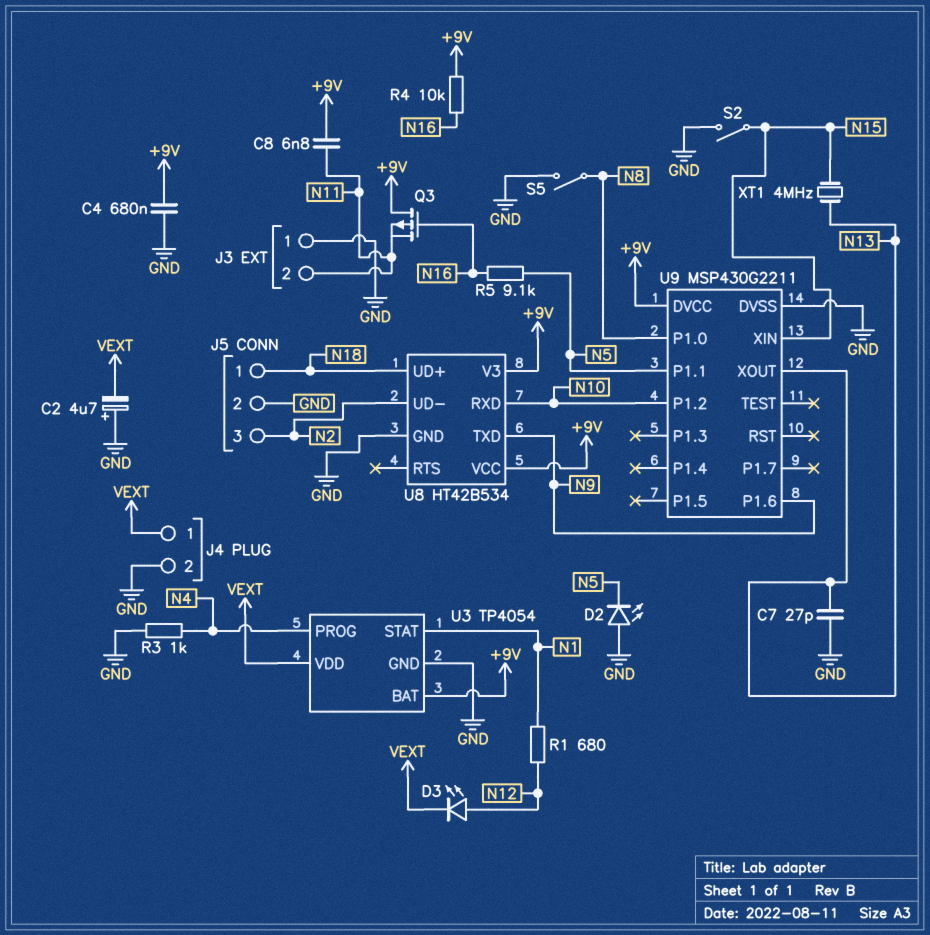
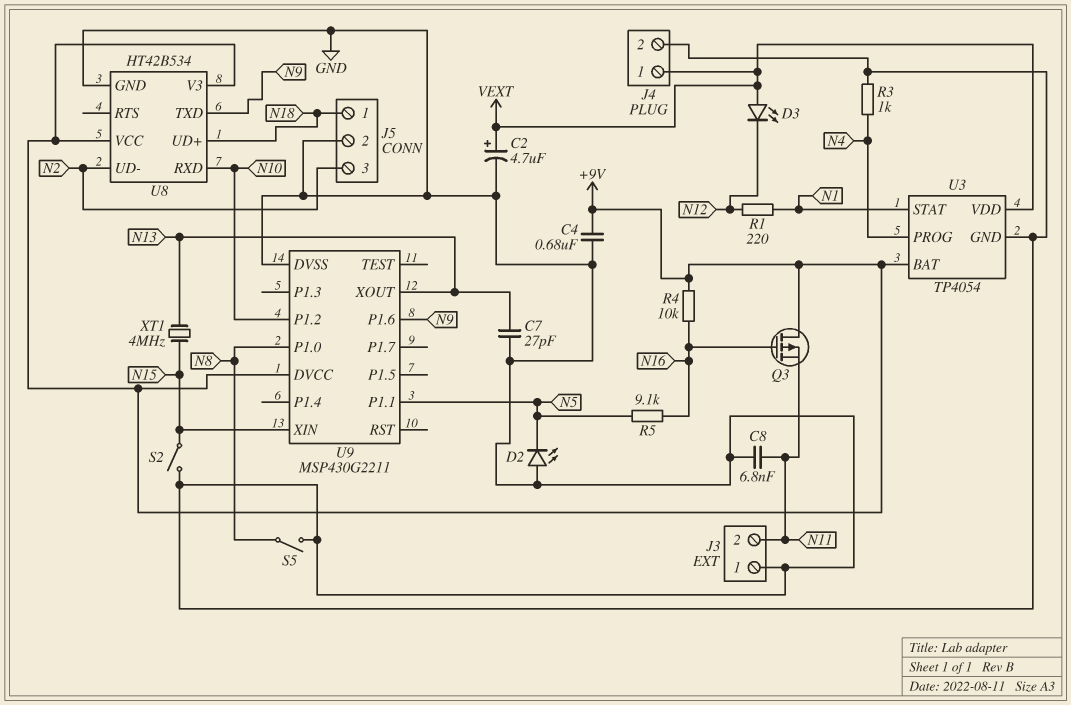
C2: 4.7uF (plus GND, minus VEXT) -> 4.7uF (plus VEXT, minus GND)
C8: 6.8nF (+9V, N11) -> 6.8nF (GND, N11)
D3: LED (A N12, K VEXT) -> LED (A VEXT, K N12)
R1: 680 (N1, N12) -> 220 (N1, N12)

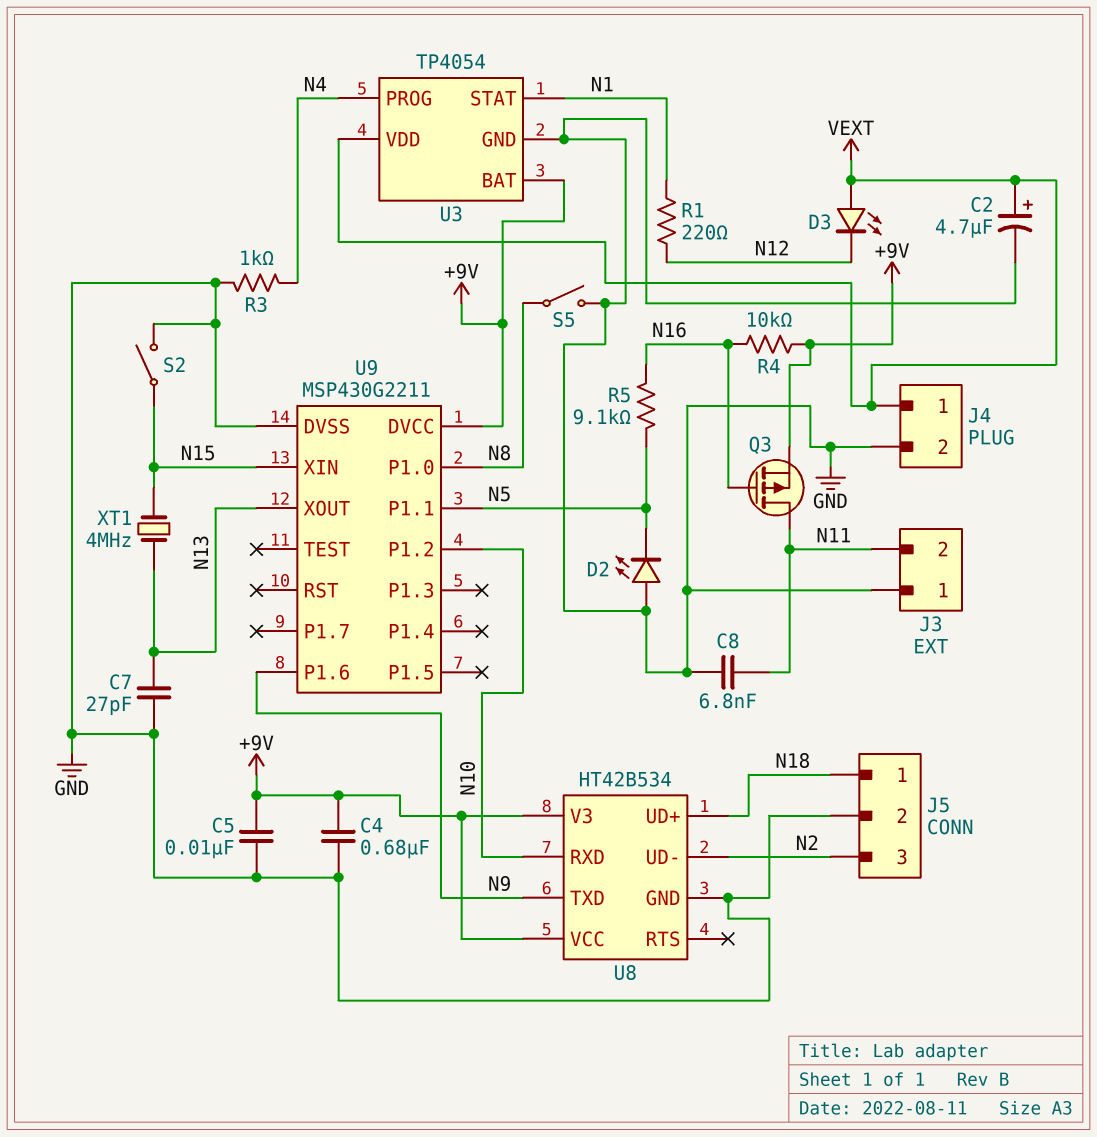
C5: none -> 10nF (+9V, GND)
Q3: PMOS (G N16, D +9V, S N11) -> PMOS (G N16, D N11, S +9V)

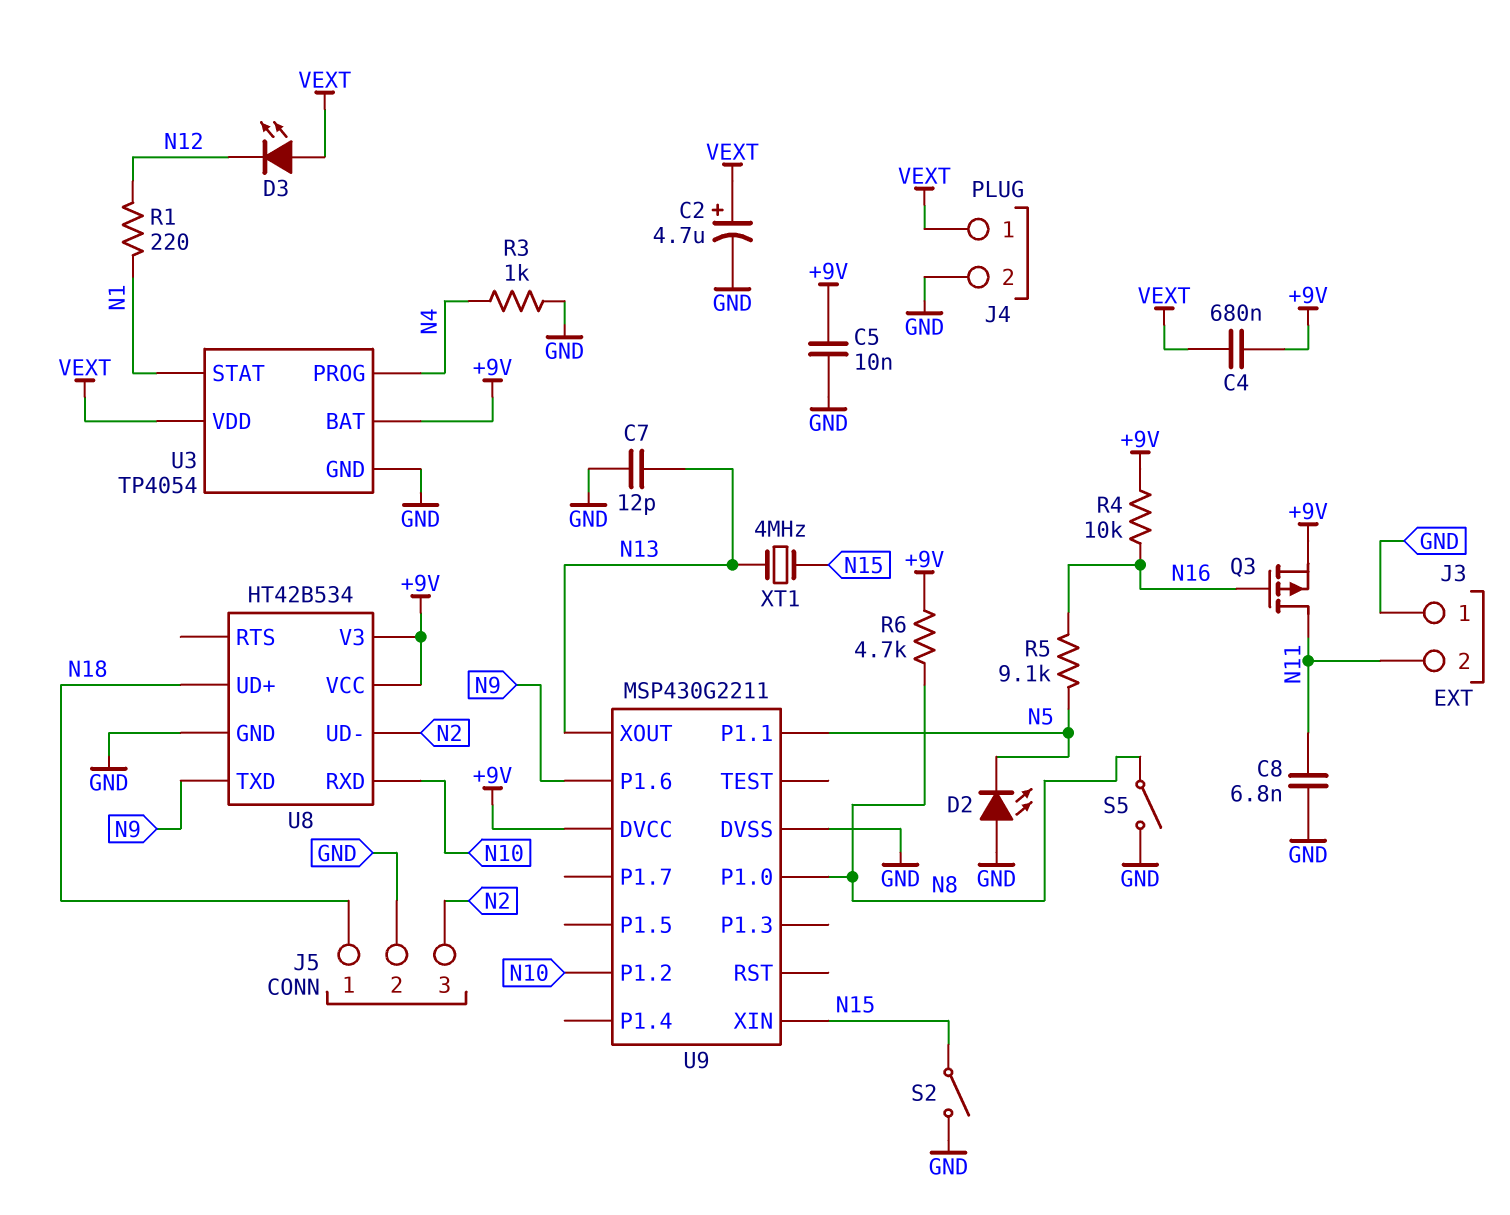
C4: 680nF (+9V, GND) -> 680nF (+9V, VEXT)
C7: 27pF (GND, N13) -> 12pF (GND, N13)
R6: none -> 4.7k (+9V, N8)

